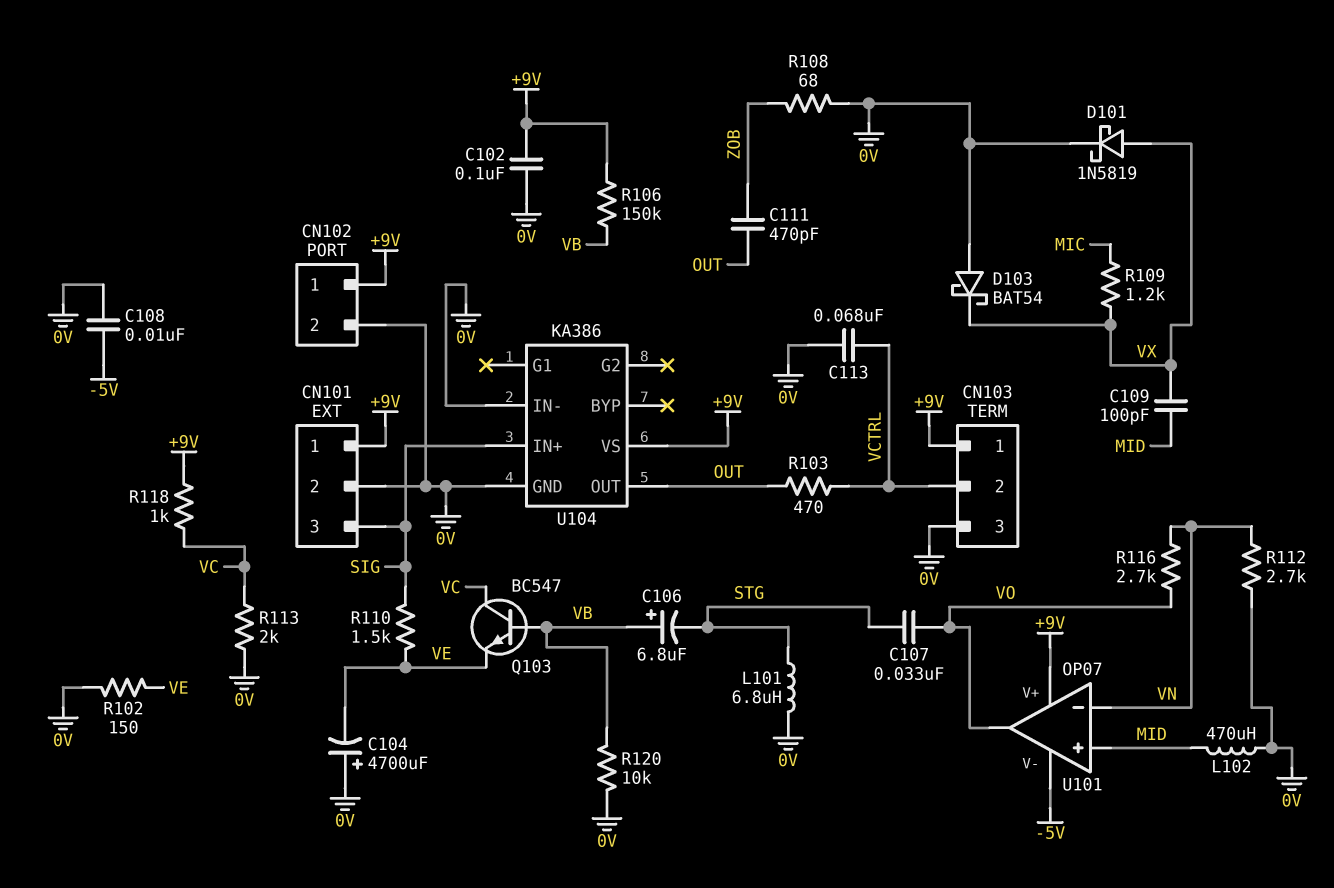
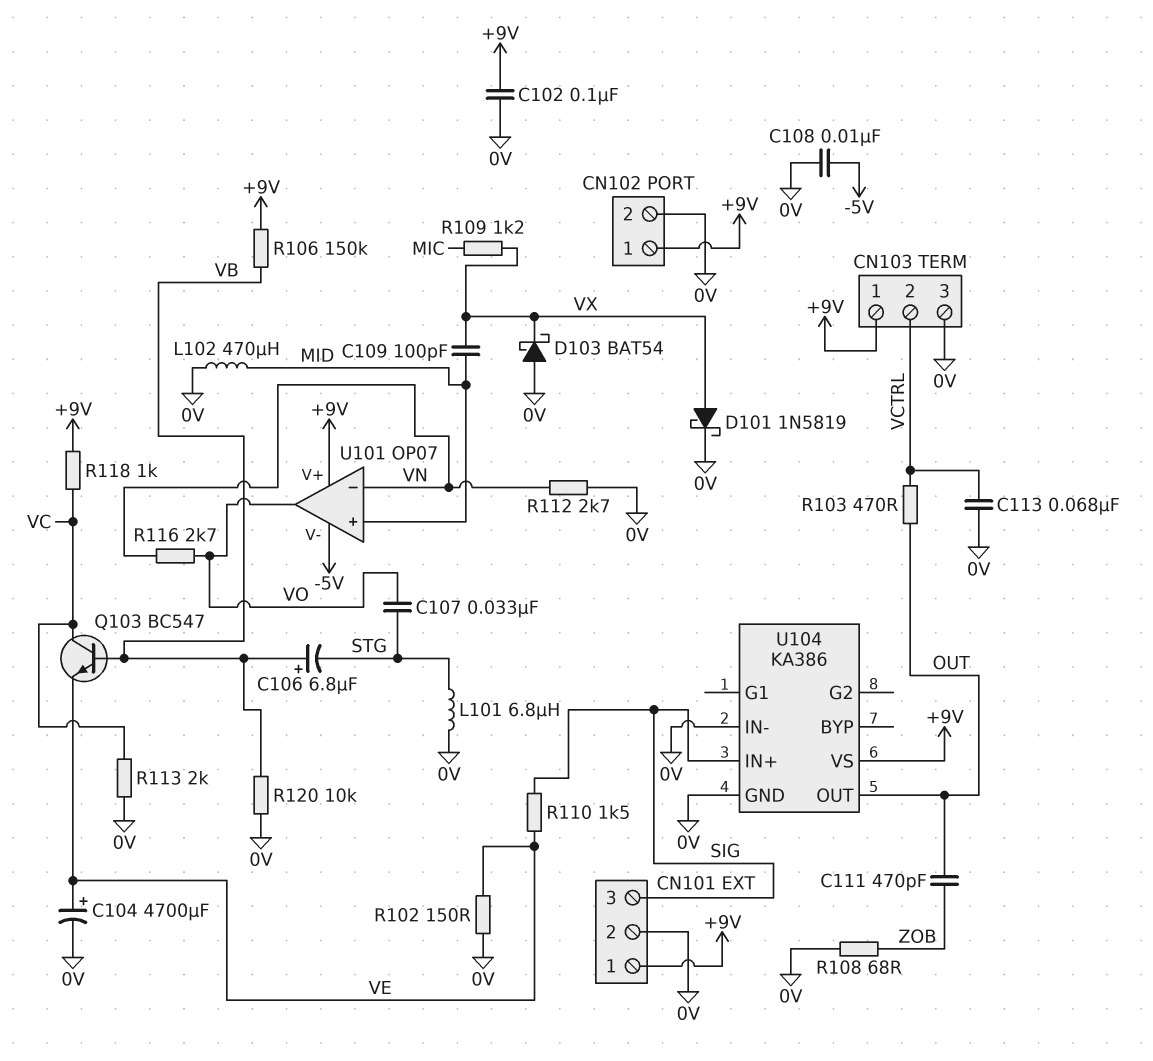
C104: 4700uF (plus 0V, minus VE) -> 4700uF (plus VE, minus 0V)

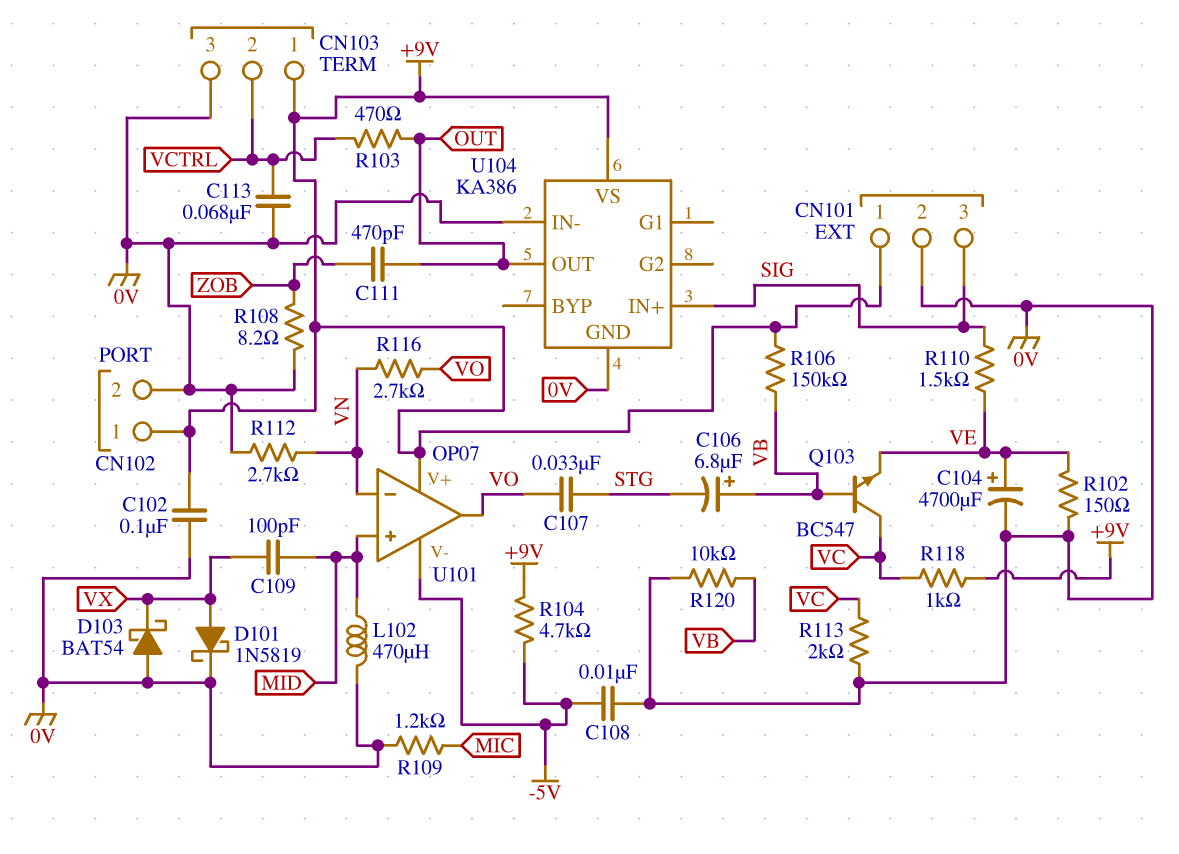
L101: 6.8uH (0V, STG) -> none
R104: none -> 4.7k (+9V, -5V)
R108: 68 (0V, ZOB) -> 8.2 (0V, ZOB)
R109: 1.2k (MIC, VX) -> 1.2k (0V, MIC)

